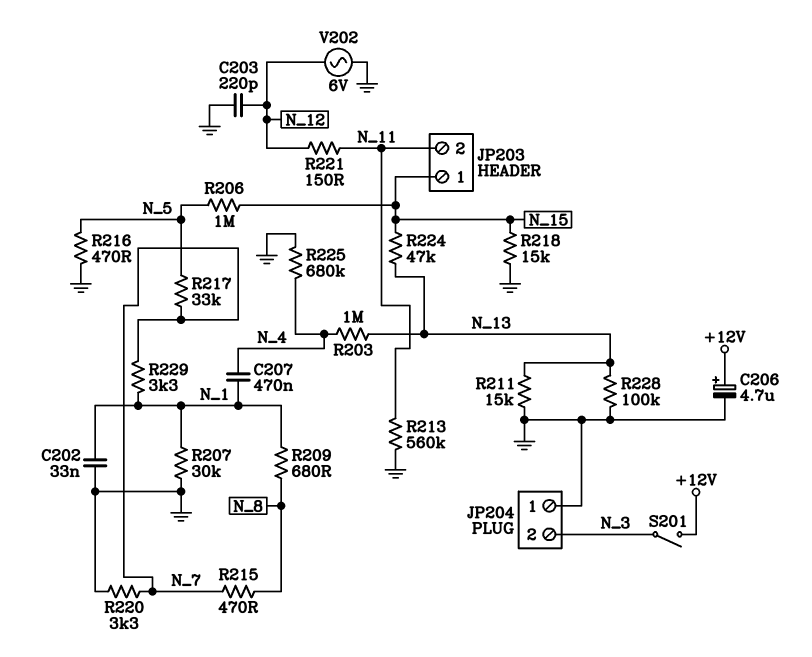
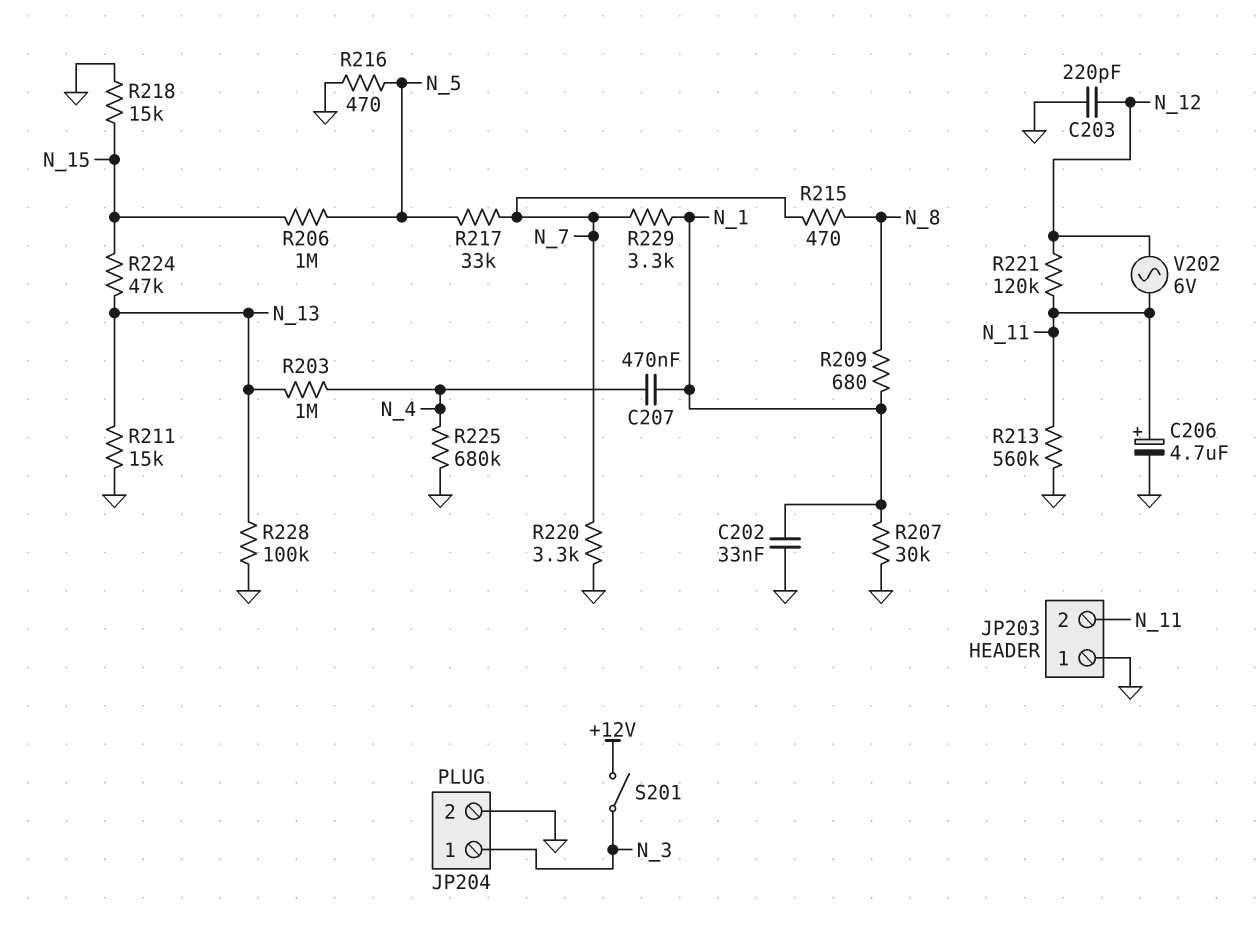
C206: 4.7uF (plus +12V, minus GND) -> 4.7uF (plus N_11, minus GND)
JP203 pin 1: N_15 -> GND
JP204 pin 1: GND -> N_3
JP204 pin 2: N_3 -> GND
R221: 150 (N_11, N_12) -> 120k (N_11, N_12)
V202: AC 6V (GND, N_12) -> AC 6V (N_11, N_12)

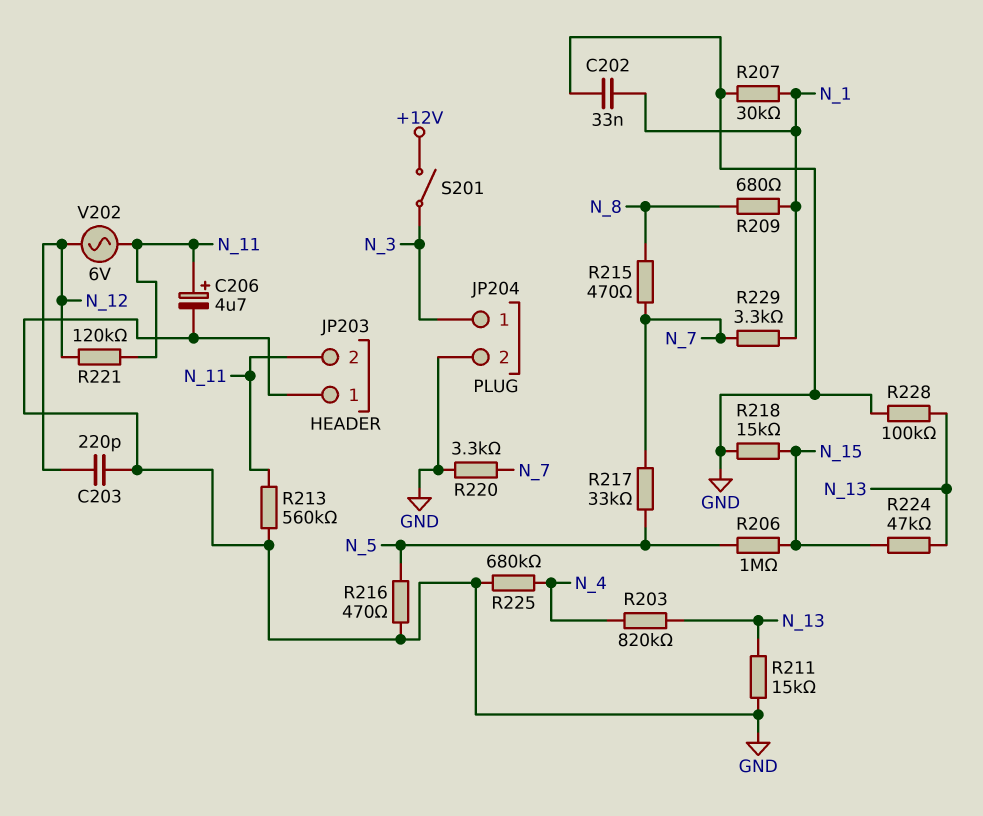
C207: 470nF (N_1, N_4) -> none
R203: 1M (N_4, N_13) -> 820k (N_4, N_13)

